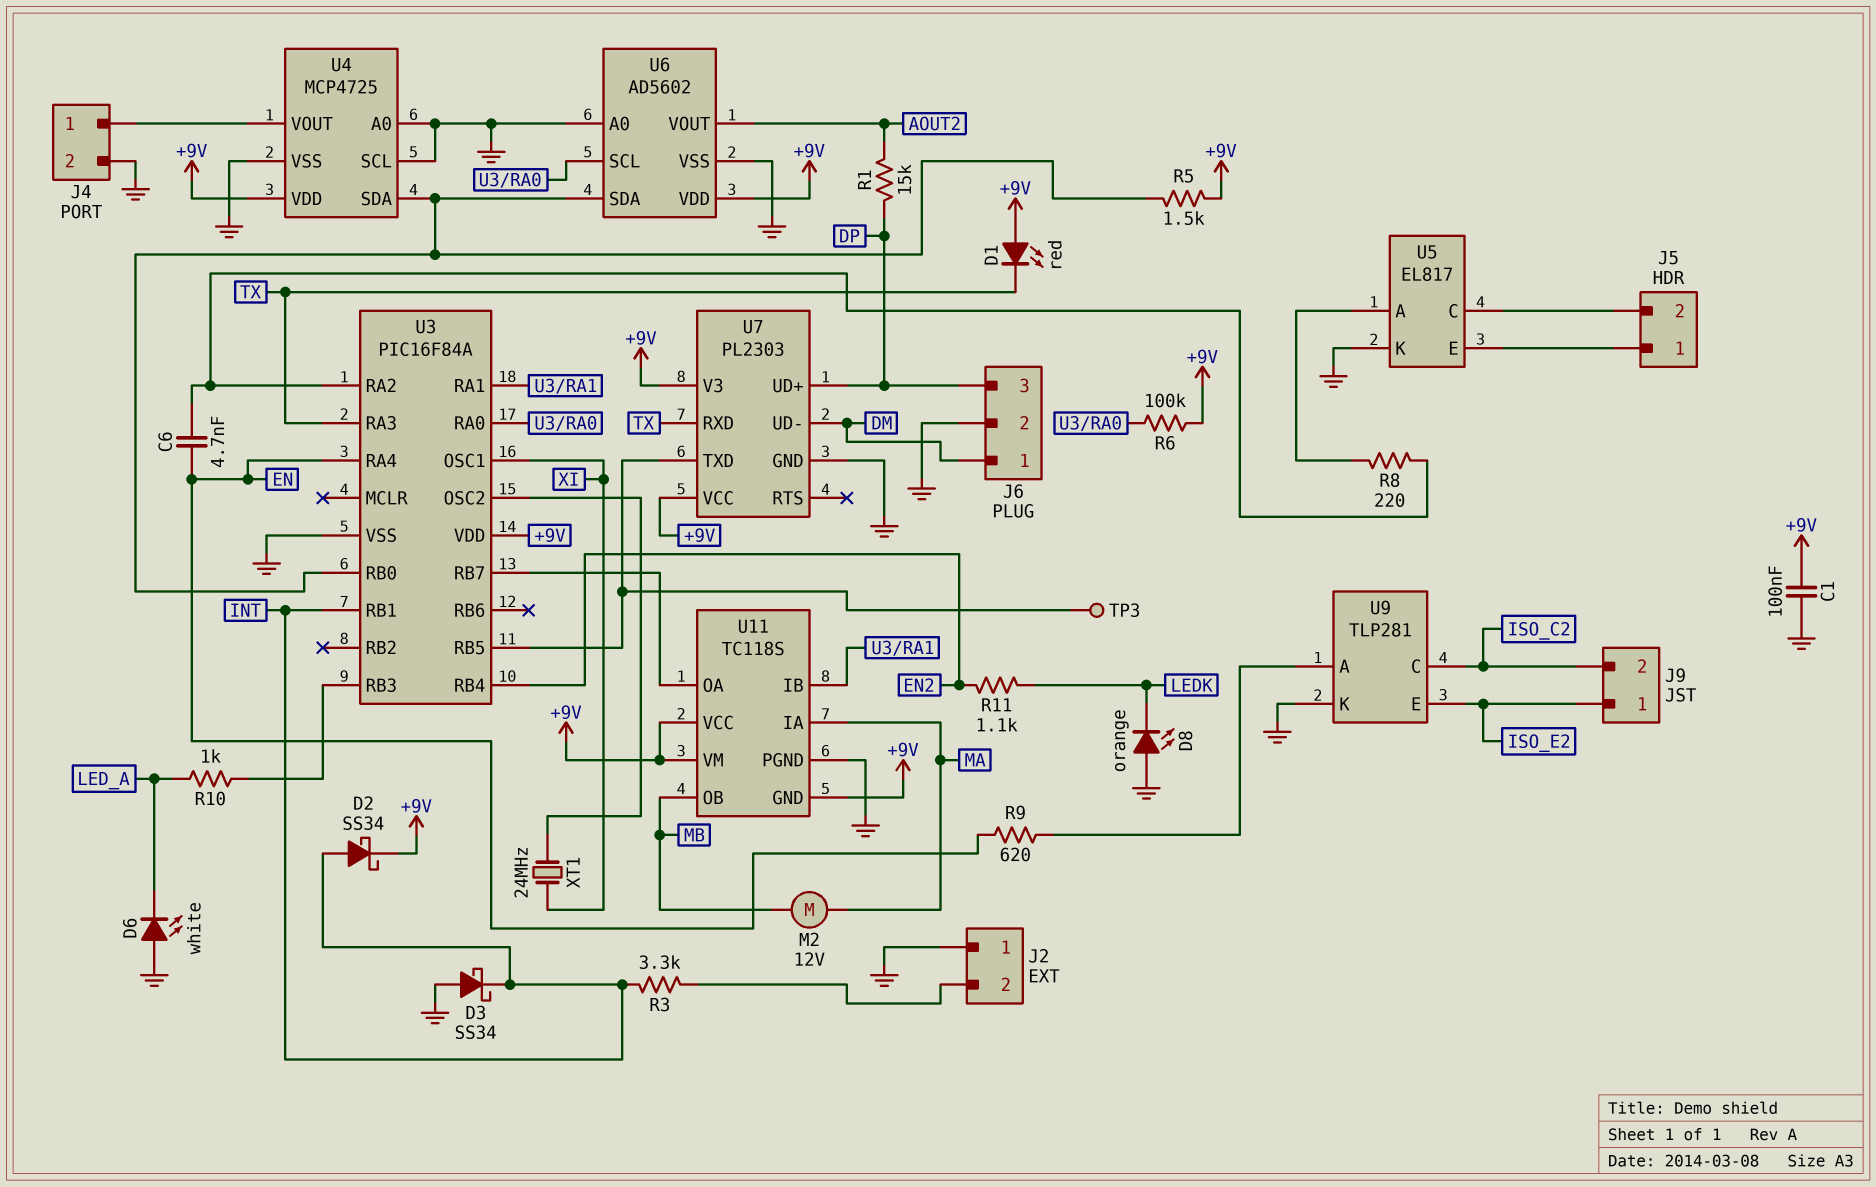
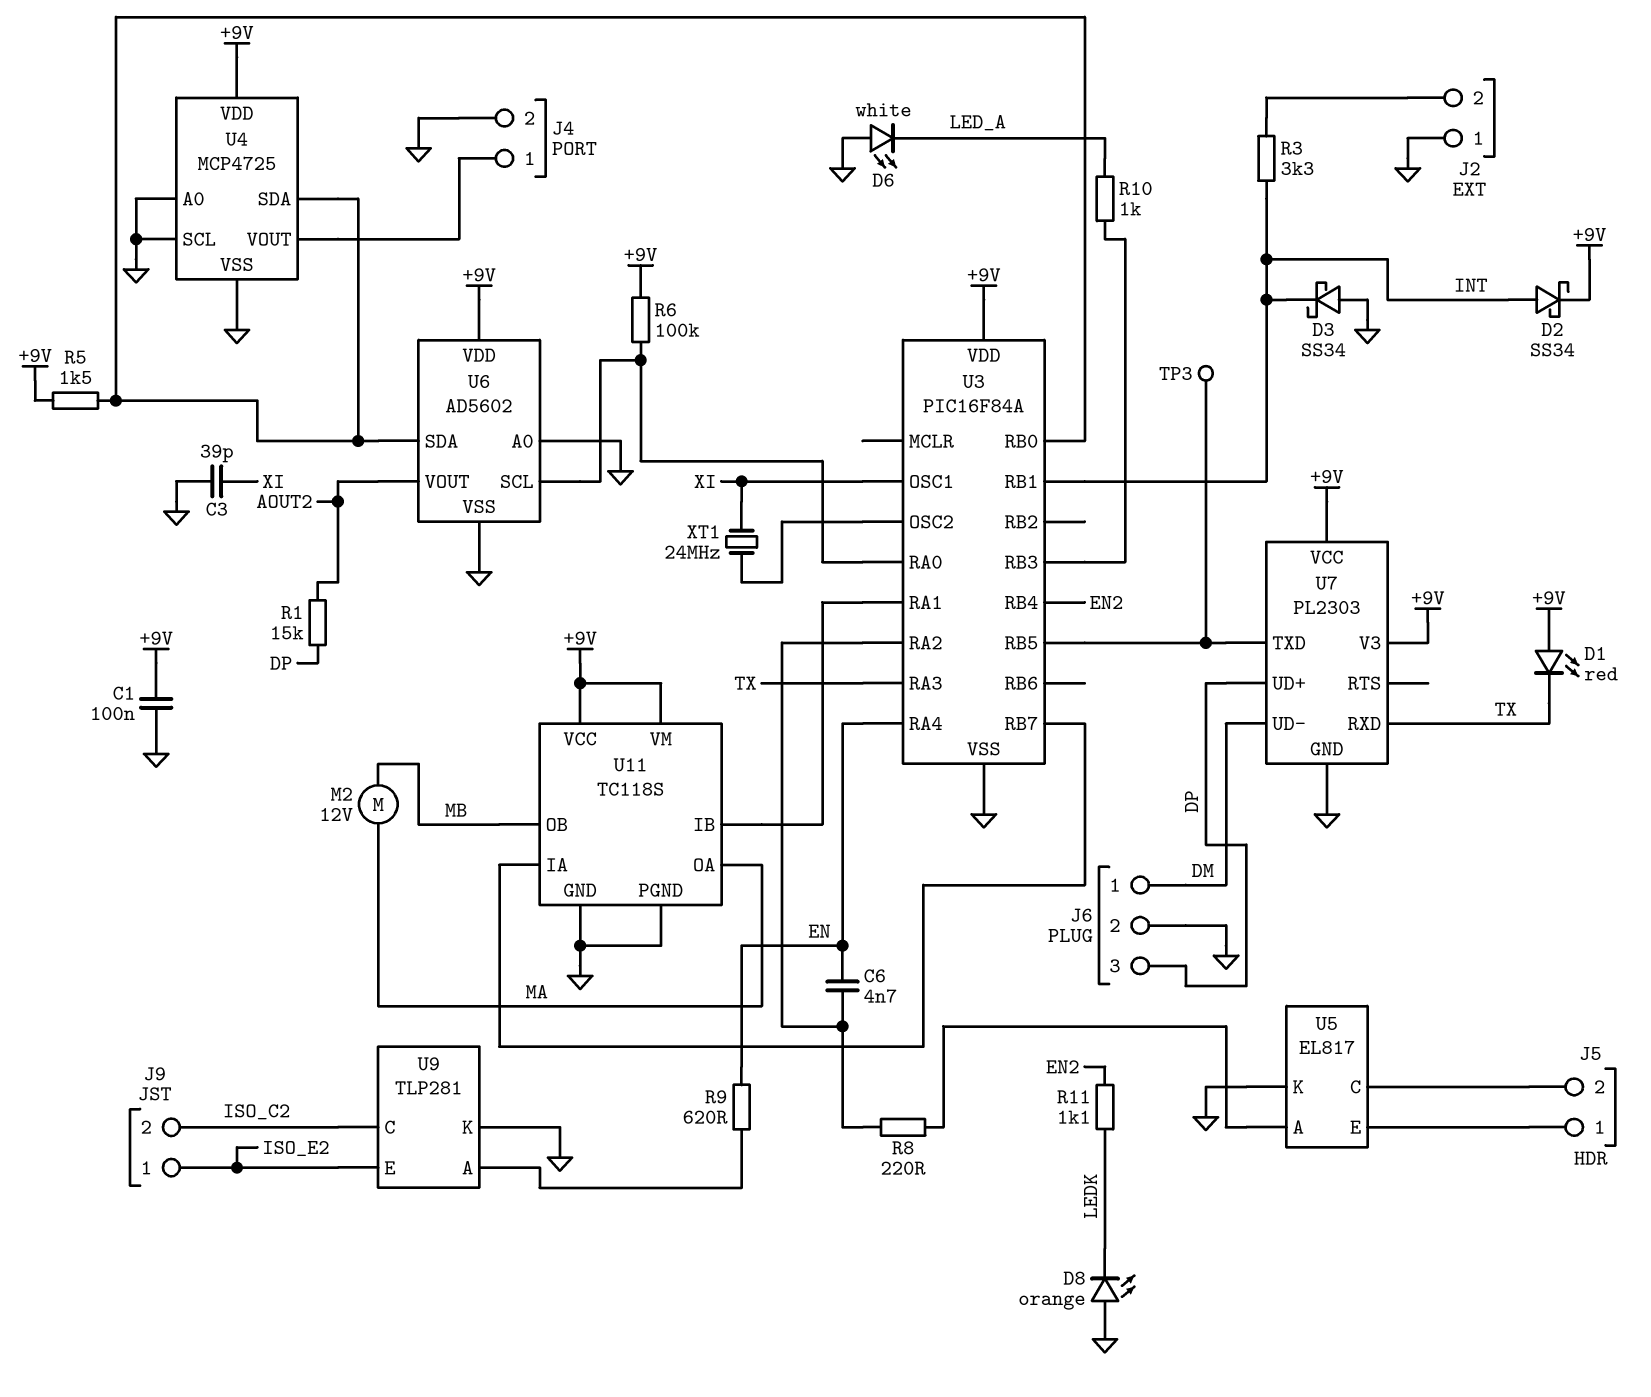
C3: none -> 39pF (GND, XI)
U11 pin GND: +9V -> GND
U11 pin IA: MA -> U3/RB7
U11 pin OA: U3/RB7 -> MA

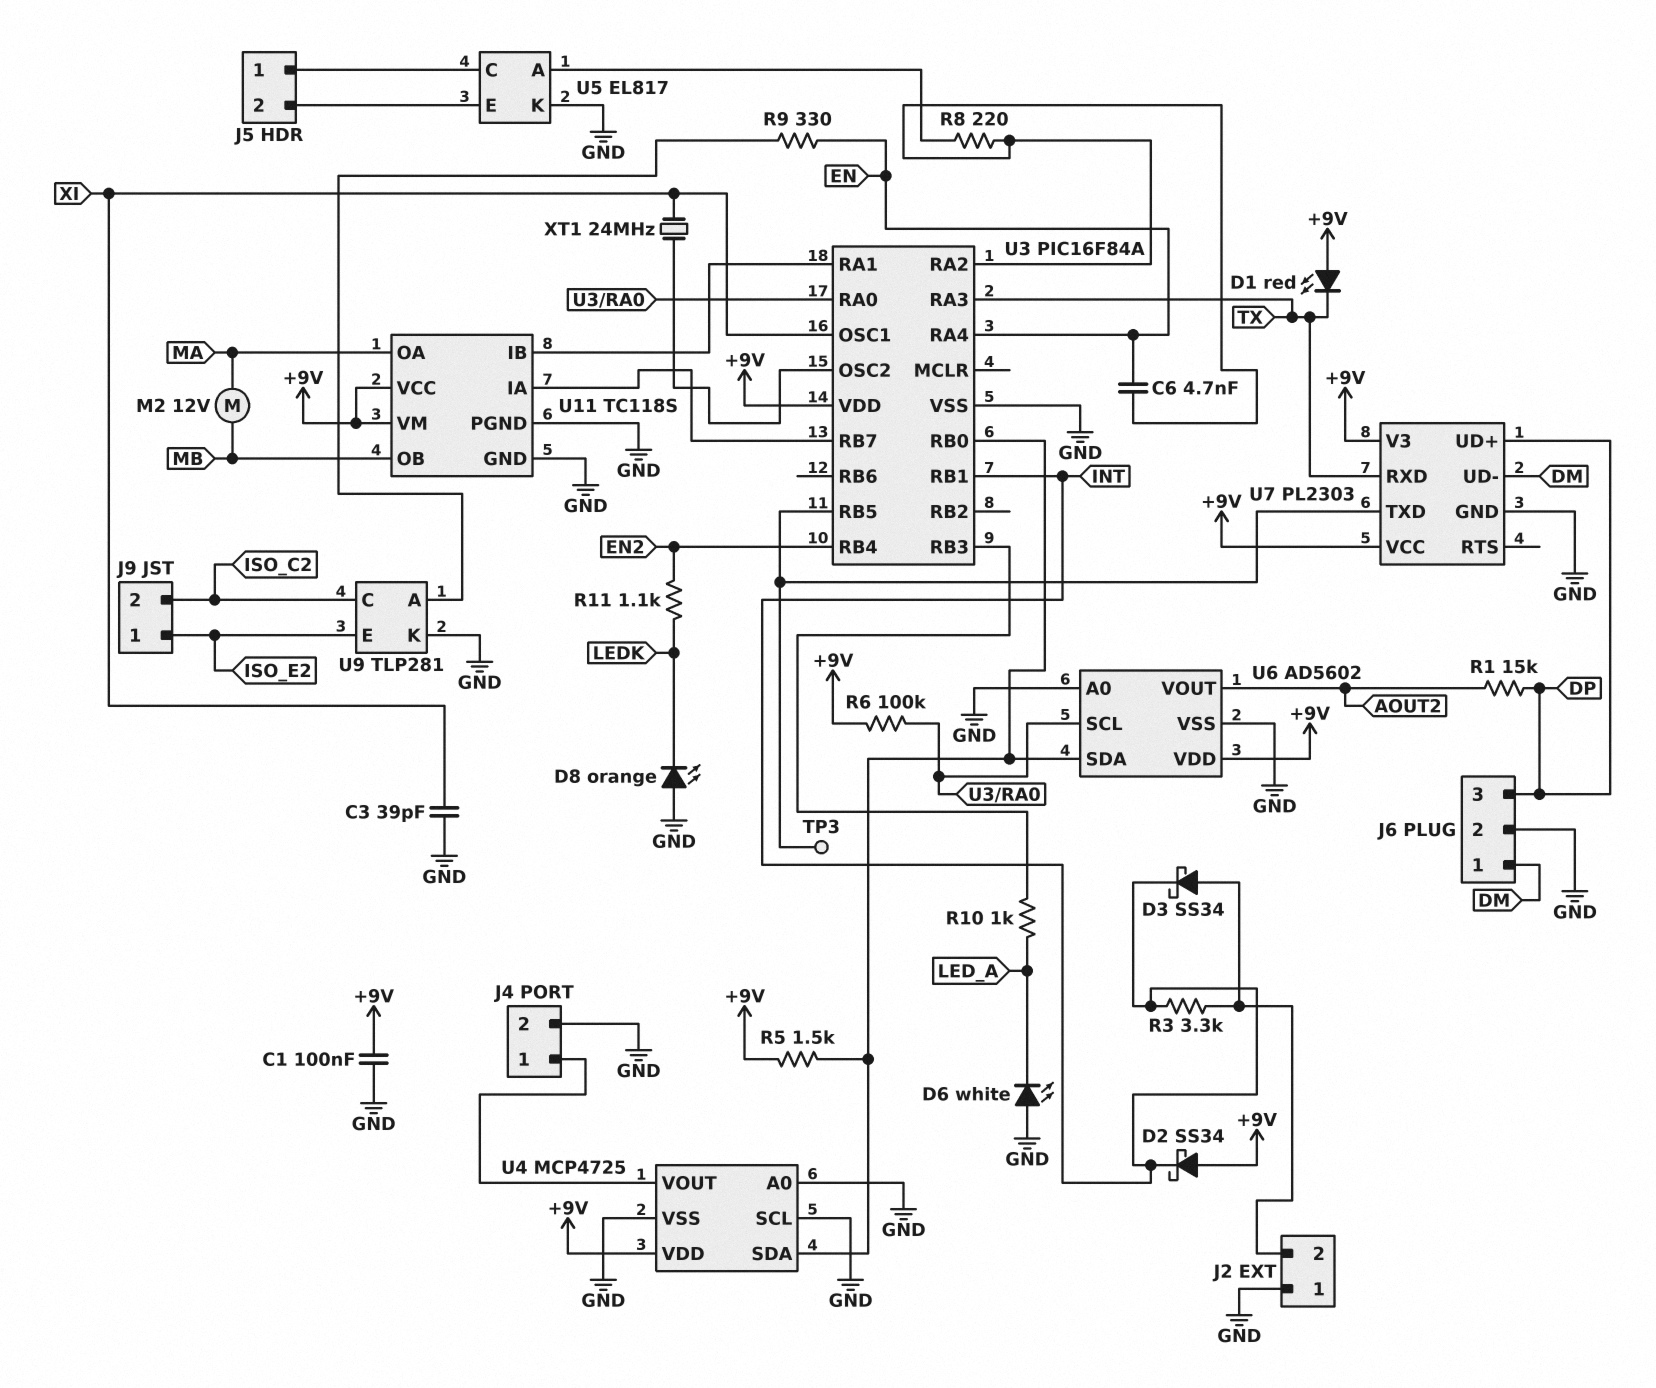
D2: schottky SS34 (A INT, K +9V) -> schottky SS34 (A +9V, K INT)
D3: schottky SS34 (A GND, K INT) -> schottky SS34 (A J2/2, K INT)
R9: 620 (EN, U9/A) -> 330 (EN, U9/A)
U5 pin C: J5/2 -> J5/1
U5 pin E: J5/1 -> J5/2

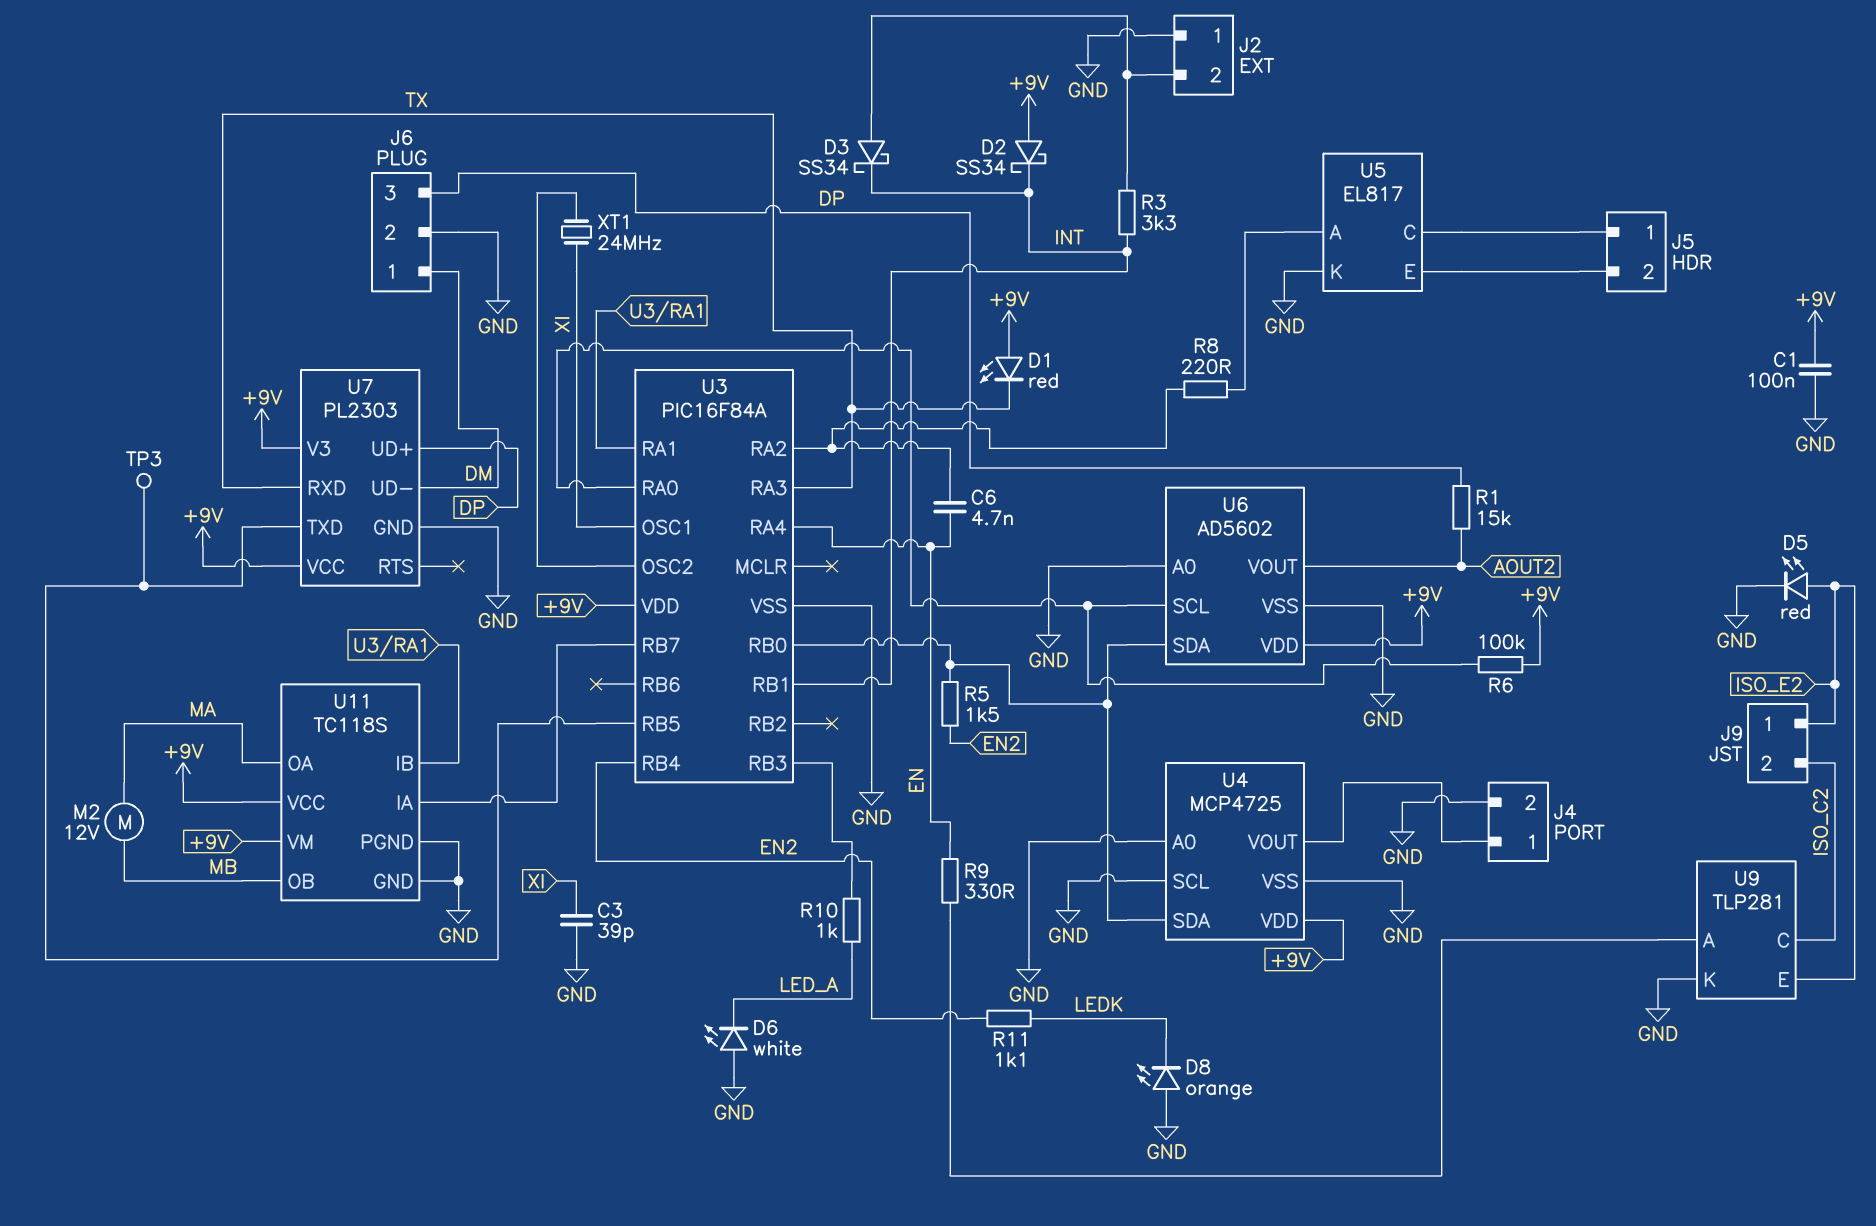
D5: none -> LED red (A ISO_E2, K GND)
R5: 1.5k (+9V, U3/RB0) -> 1.5k (EN2, U3/RB0)

